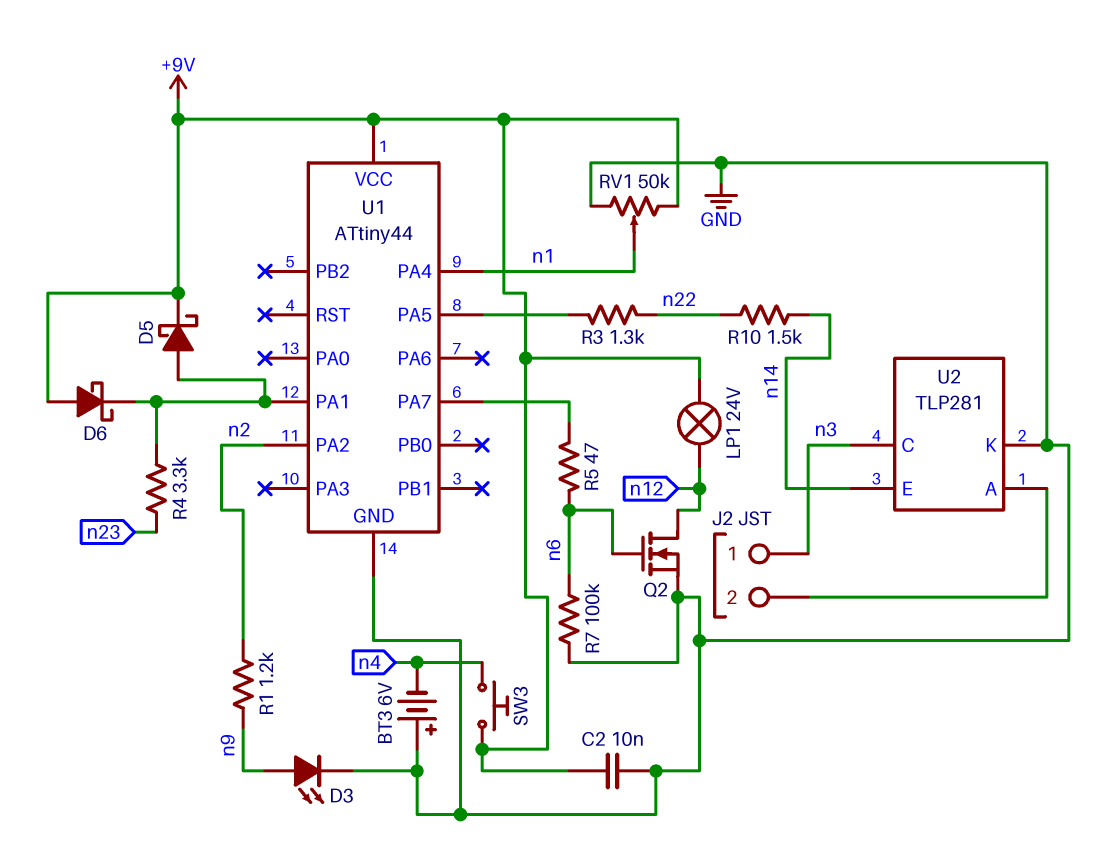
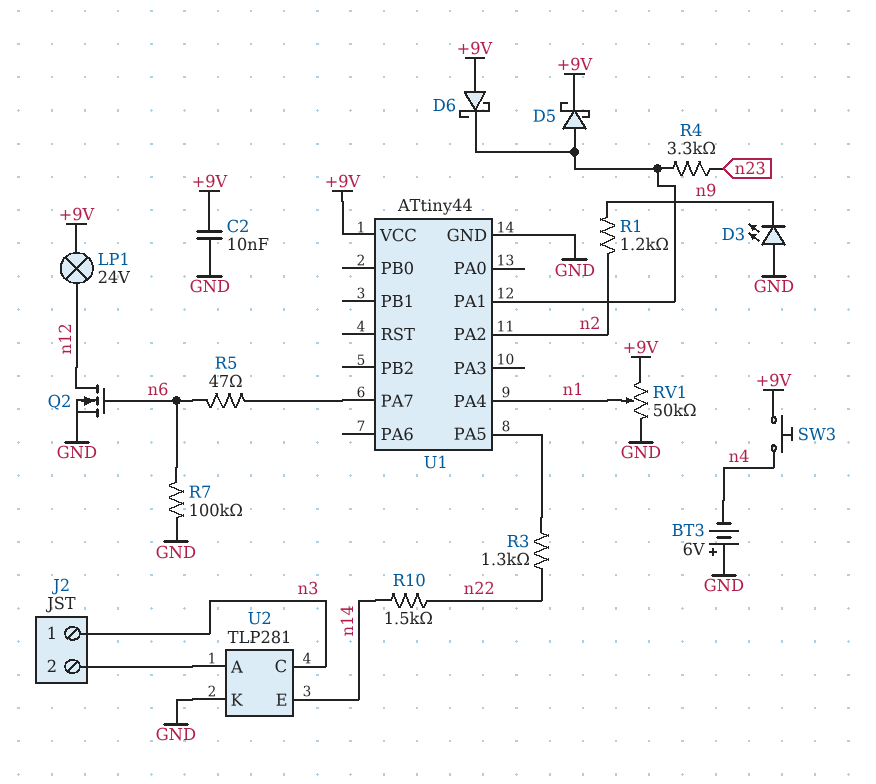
D3: LED (A n9, K GND) -> LED (A GND, K n9)

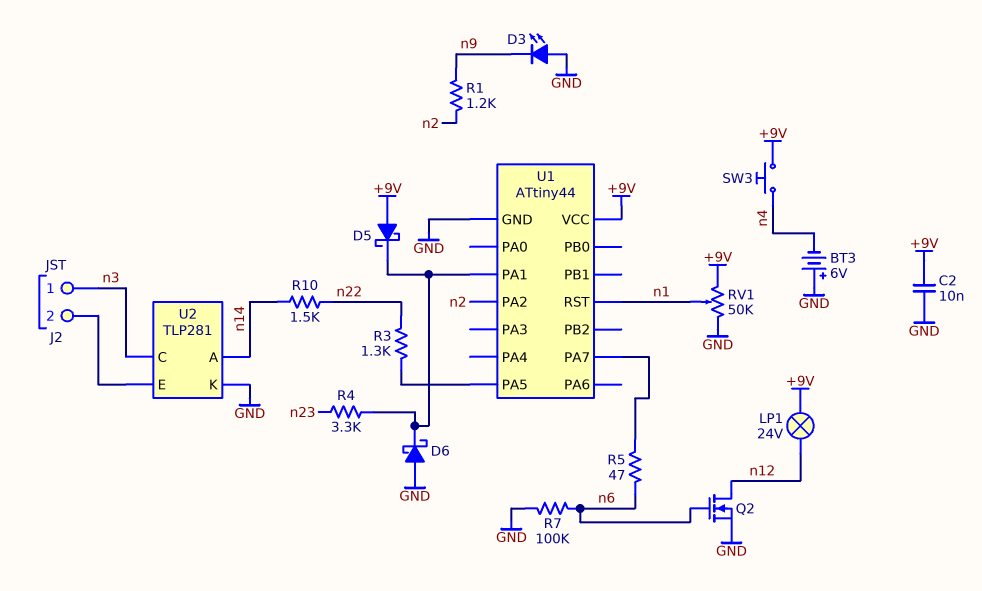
D5: schottky (A U1/PA1, K +9V) -> schottky (A +9V, K U1/PA1)
D6: schottky (A +9V, K U1/PA1) -> schottky (A GND, K U1/PA1)
U1 pin PA4: n1 -> none
U1 pin RST: none -> n1
U2 pin A: J2/2 -> n14
U2 pin E: n14 -> J2/2

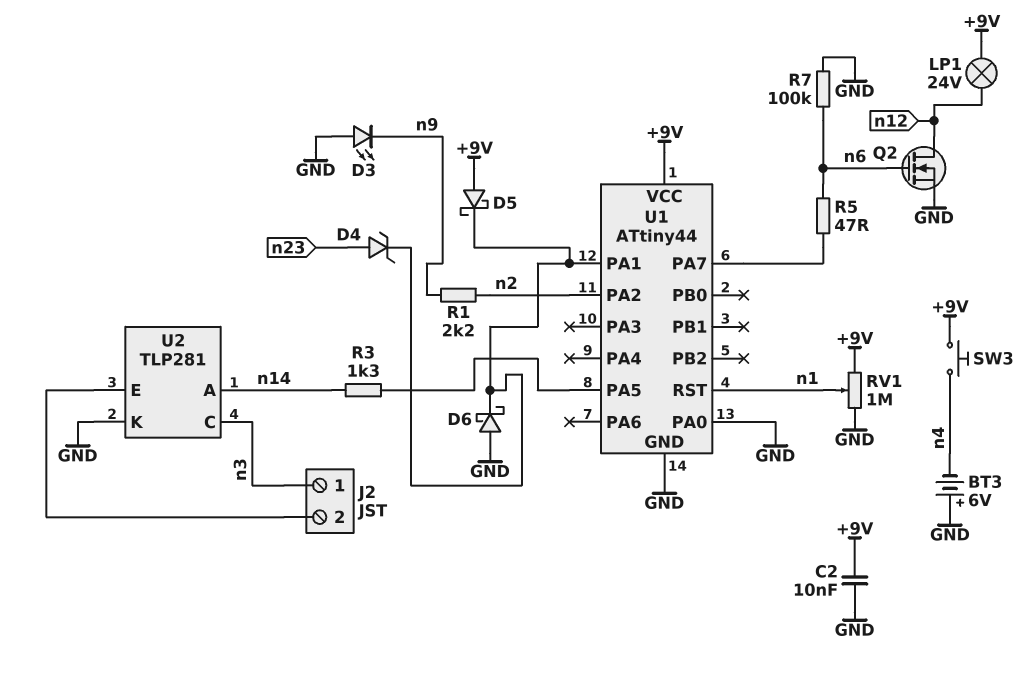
D4: none -> zener (A n23, K U1/PA1)
R1: 1.2k (n2, n9) -> 2.2k (n2, n9)
R3: 1.3k (U1/PA5, n22) -> 1.3k (U1/PA5, n14)
R4: 3.3k (U1/PA1, n23) -> none
R10: 1.5k (n14, n22) -> none
RV1: 50k (+9V, GND, wiper n1) -> 1M (+9V, GND, wiper n1)
U1 pin PA0: none -> GND

